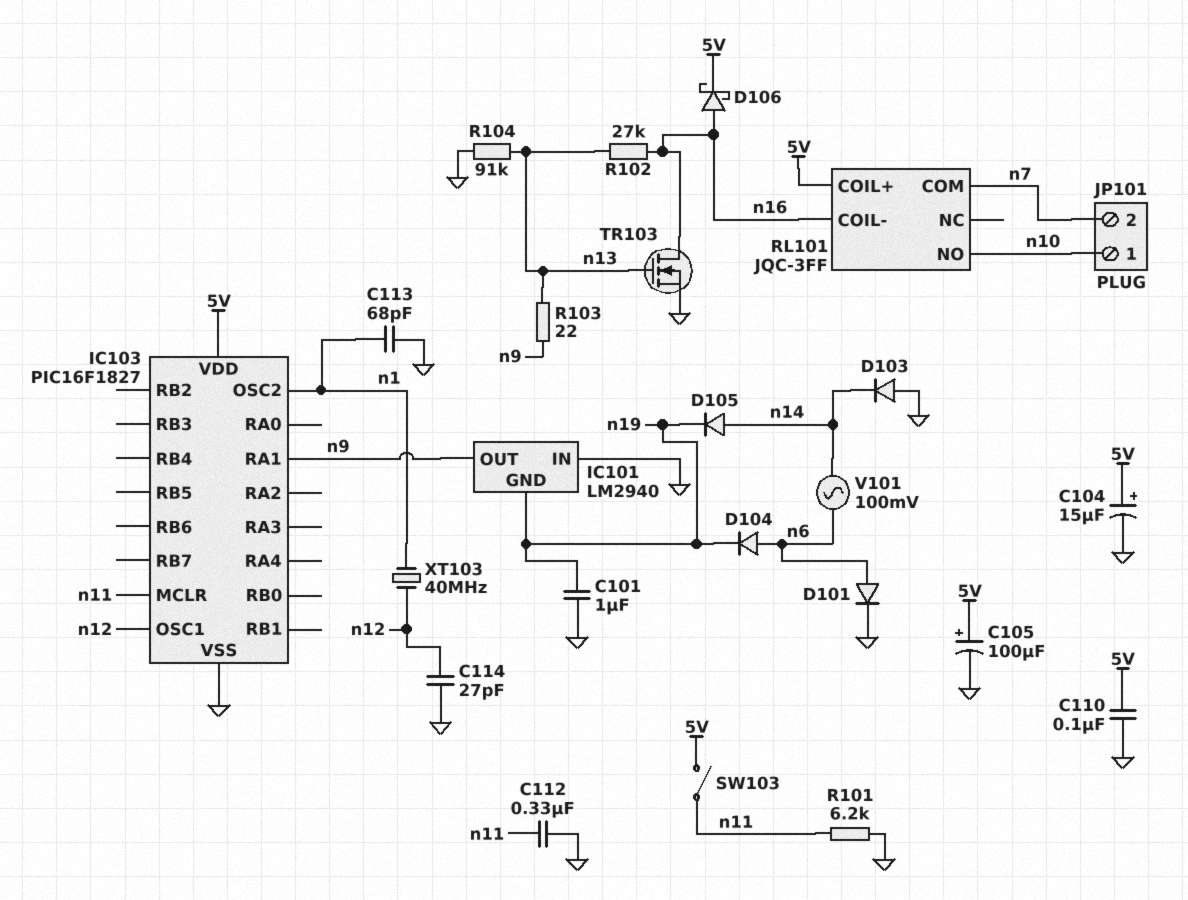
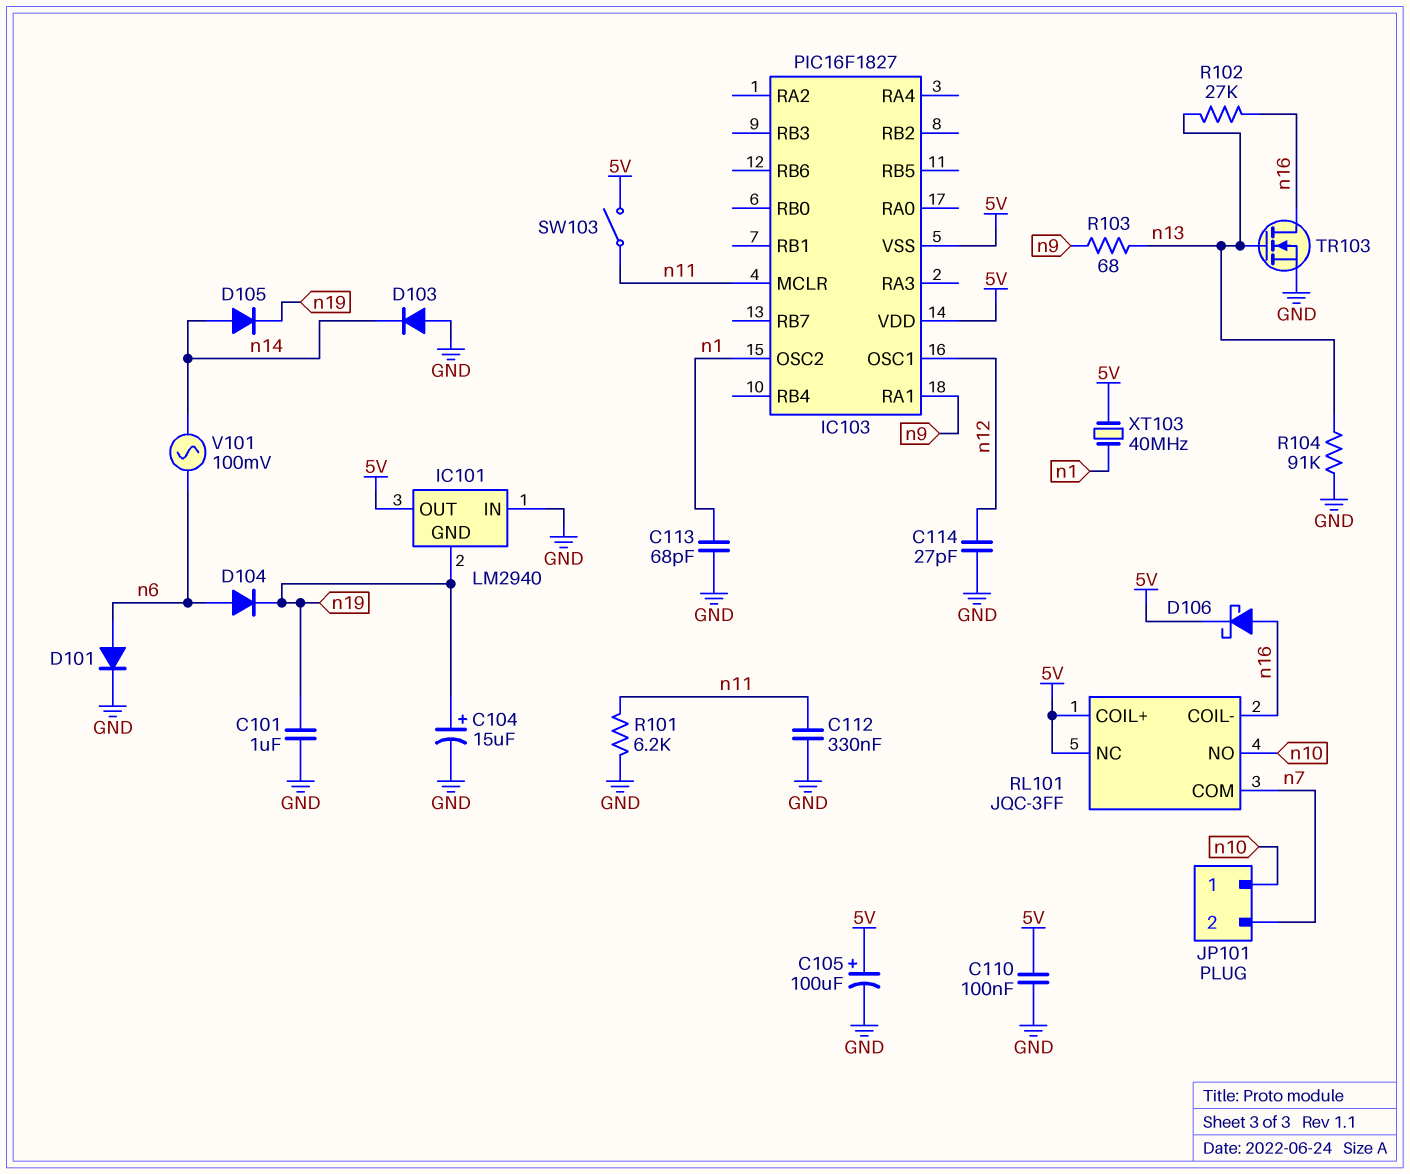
C104: 15uF (plus 5V, minus GND) -> 15uF (plus n19, minus GND)
IC101 pin OUT: n9 -> 5V
IC103 pin VSS: GND -> 5V
R103: 22 (n9, n13) -> 68 (n9, n13)
RL101 pin NC: none -> 5V
XT103: 40MHz (n1, n12) -> 40MHz (5V, n1)

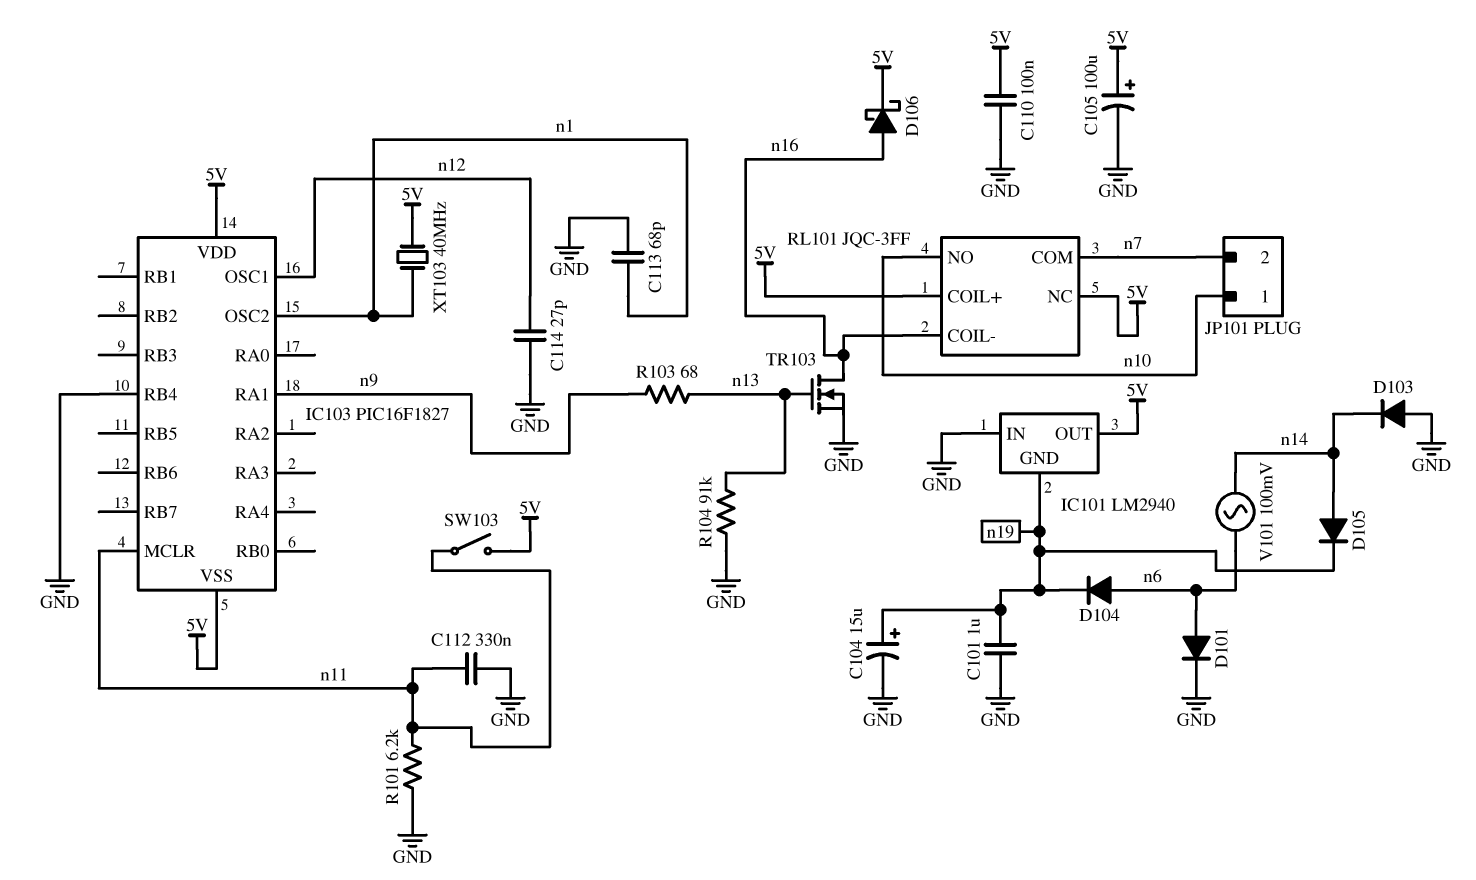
IC103 pin RB4: none -> GND
R102: 27k (n13, n16) -> none

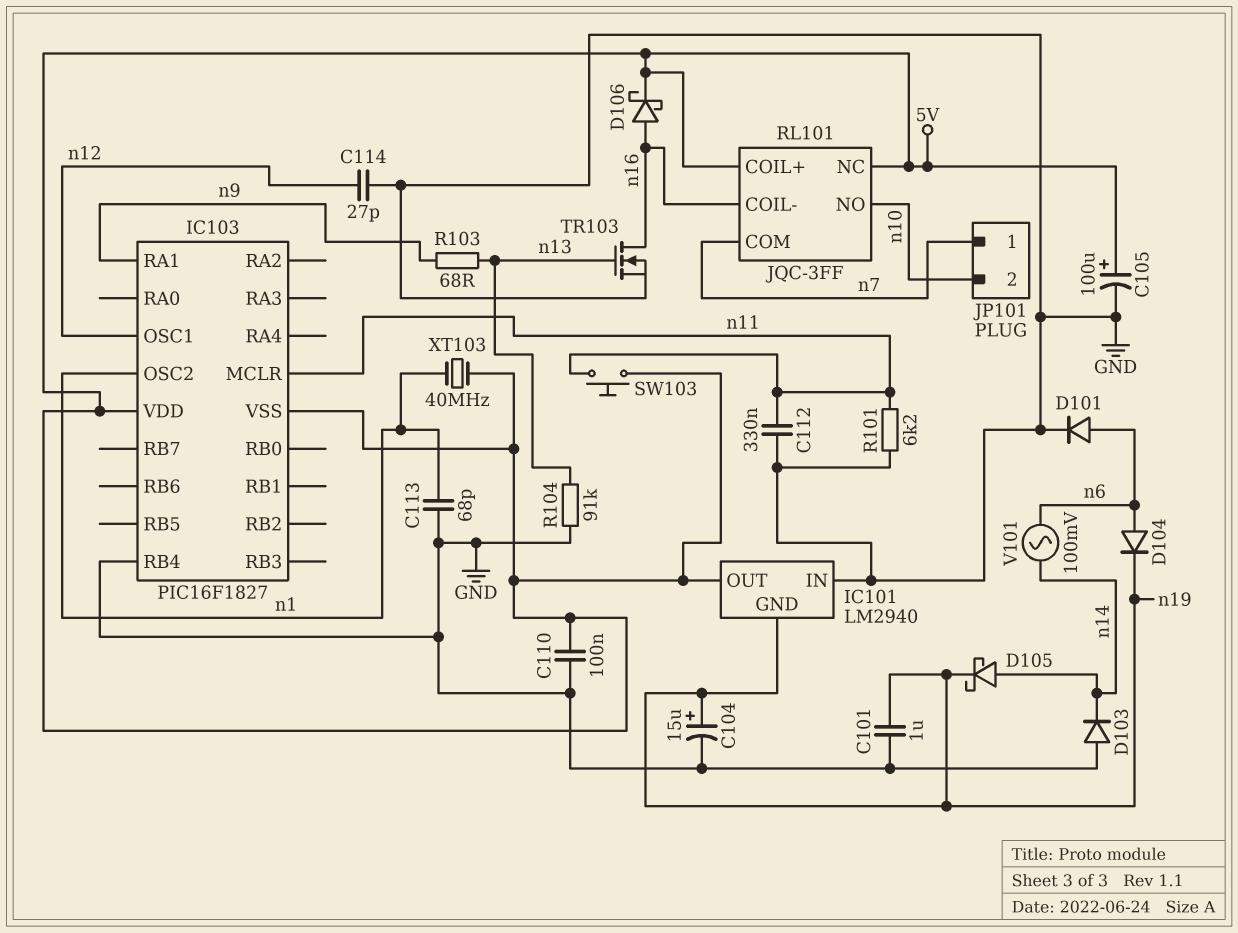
D105: diode (A n14, K n19) -> schottky (A n14, K n19)
JP101 pin 1: n10 -> n7
JP101 pin 2: n7 -> n10
SW103: switch (5V, n11) -> button (5V, n11)

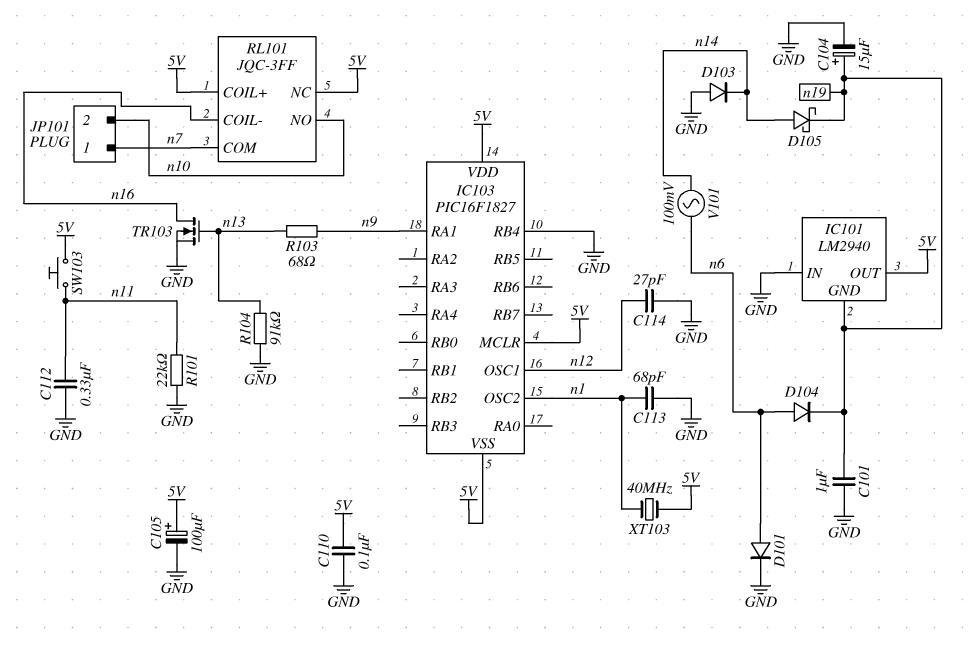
D106: schottky (A n16, K 5V) -> none
IC103 pin MCLR: n11 -> 5V
R101: 6.2k (GND, n11) -> 22k (GND, n11)

